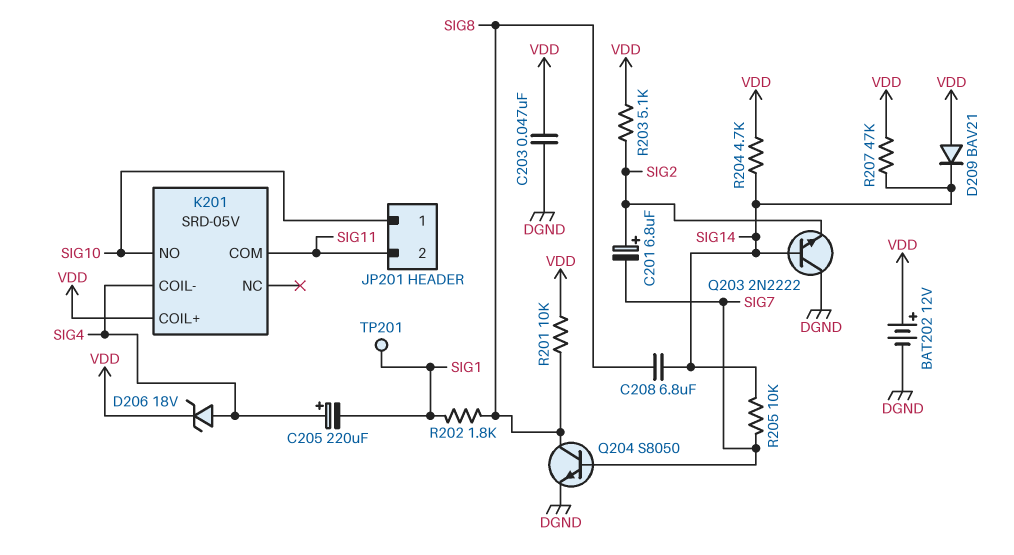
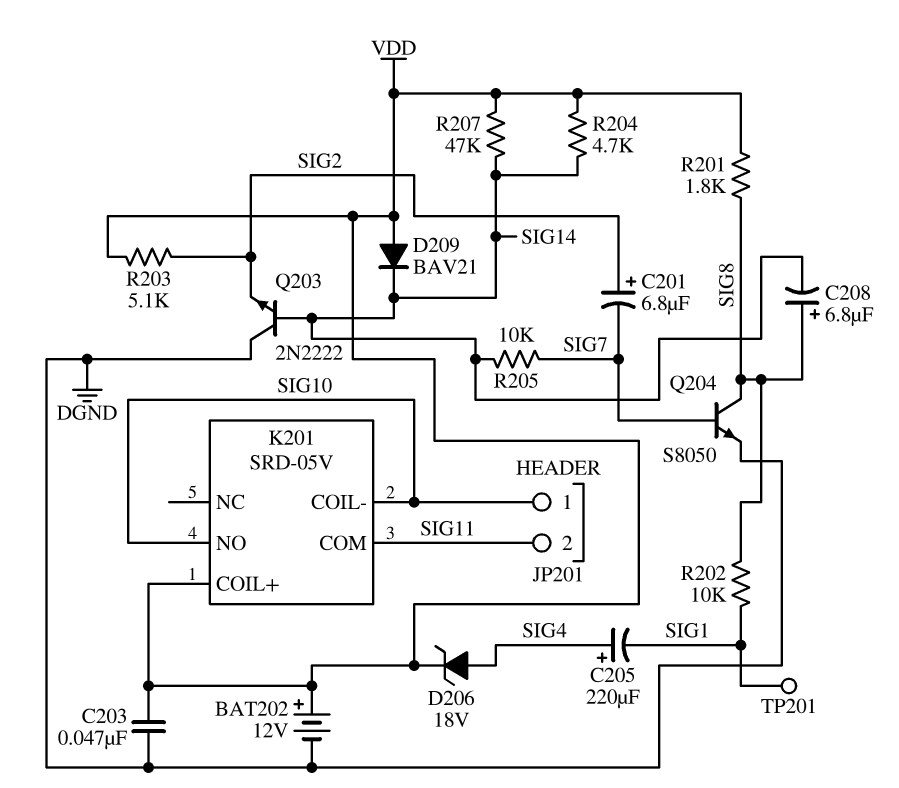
C208: 6.8uF (SIG8, SIG14) -> 6.8uF (plus SIG8, minus SIG14)
K201 pin COIL-: SIG4 -> SIG10
R201: 10k (SIG8, VDD) -> 1.8k (SIG8, VDD)
R202: 1.8k (SIG1, SIG8) -> 10k (SIG1, SIG8)

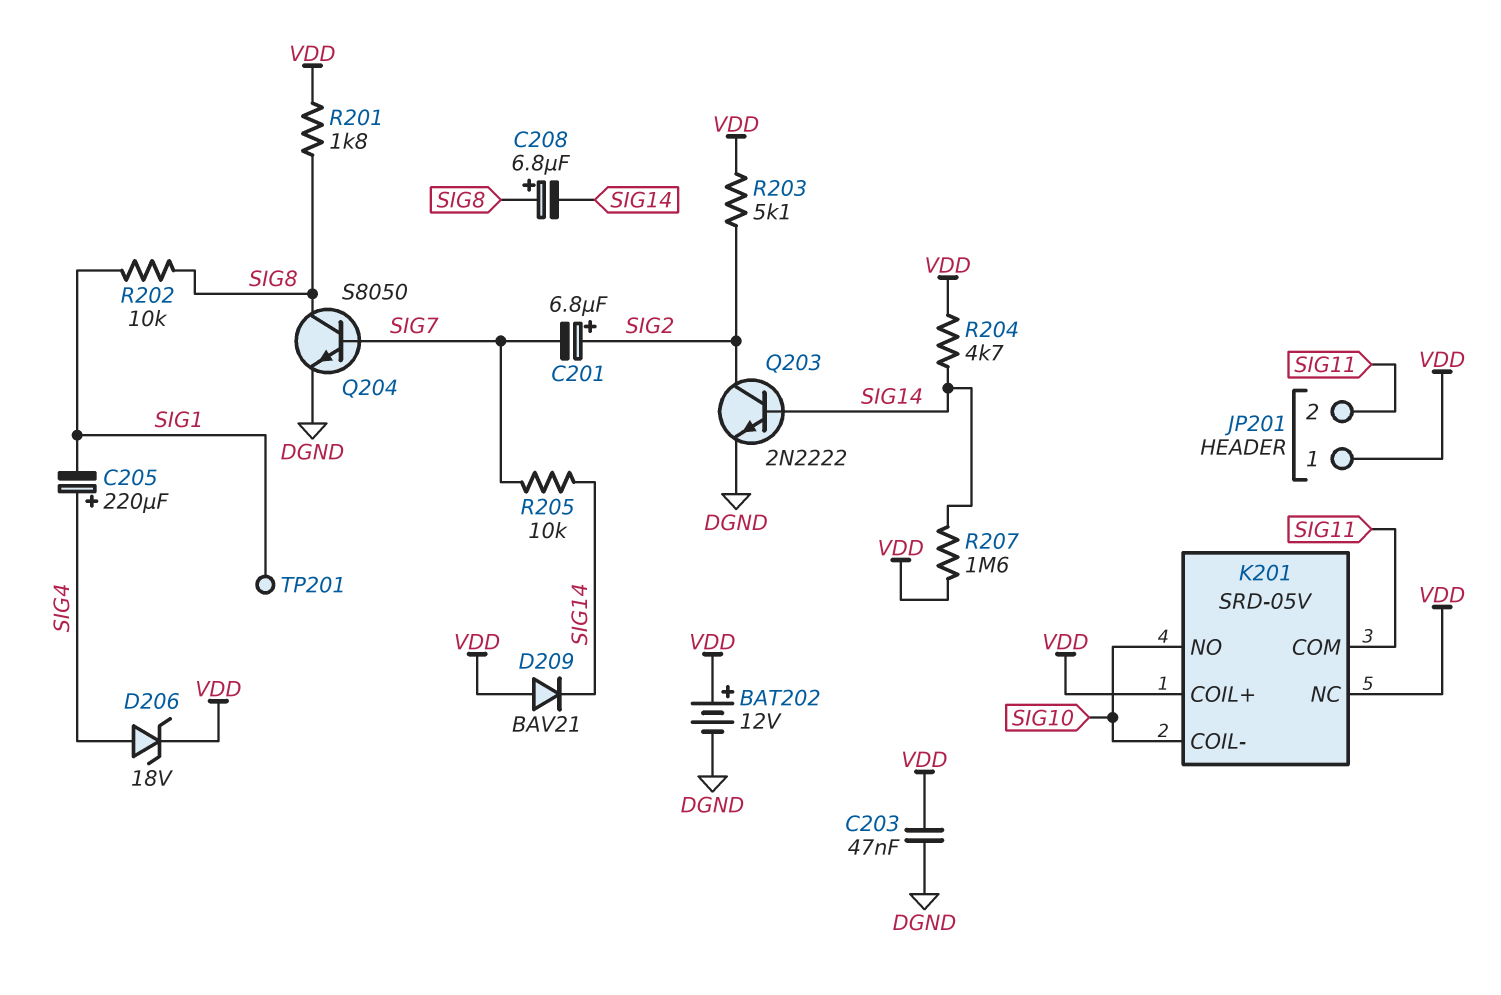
JP201 pin 1: SIG10 -> VDD
K201 pin NC: none -> VDD
Q203: NPN 2N2222 (B SIG14, C DGND, E SIG2) -> NPN 2N2222 (B SIG14, C SIG2, E DGND)
R207: 47k (SIG14, VDD) -> 1.6M (SIG14, VDD)

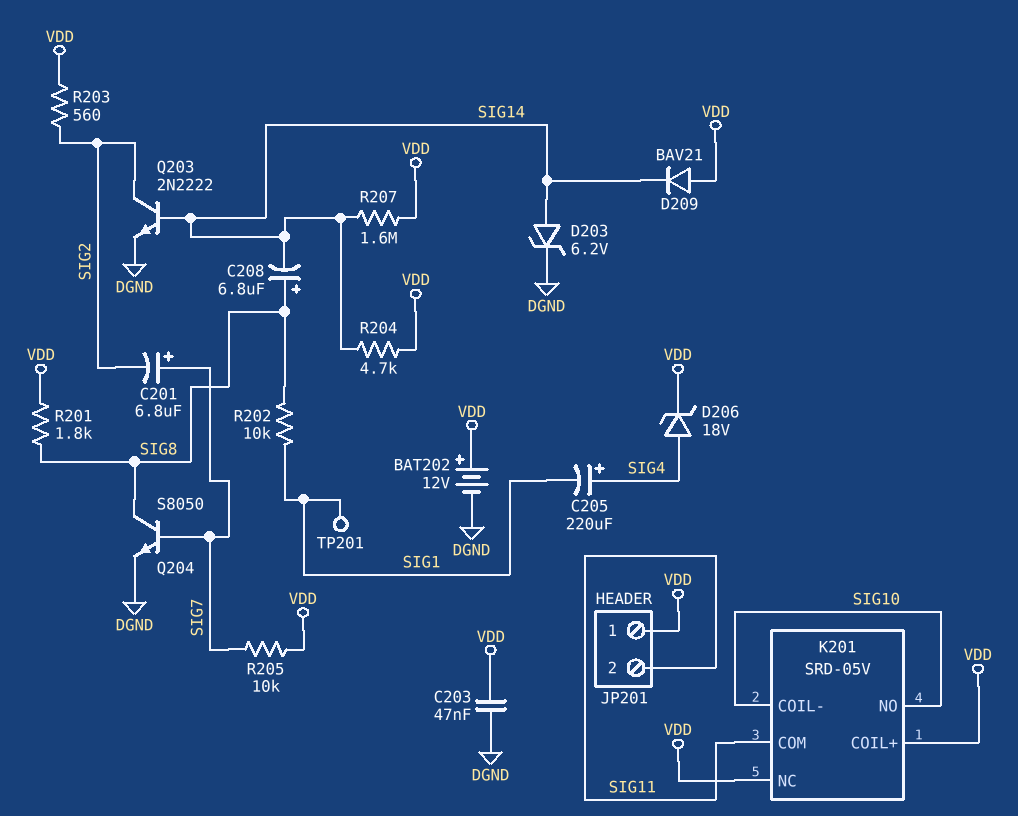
C201: 6.8uF (plus SIG2, minus SIG7) -> 6.8uF (plus SIG7, minus SIG2)
D203: none -> zener 6.2V (A SIG14, K DGND)
R203: 5.1k (SIG2, VDD) -> 560 (SIG2, VDD)
R205: 10k (SIG7, SIG14) -> 10k (SIG7, VDD)

